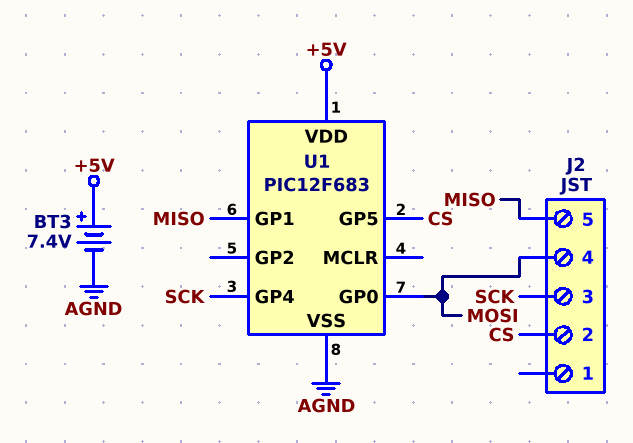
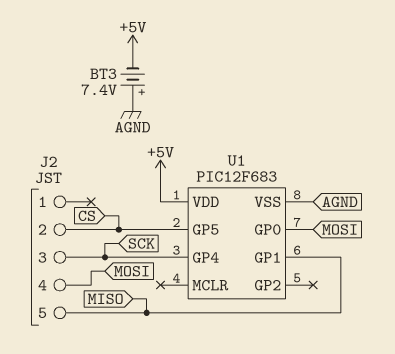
BT3: 7.4V (plus +5V, minus AGND) -> 7.4V (plus AGND, minus +5V)

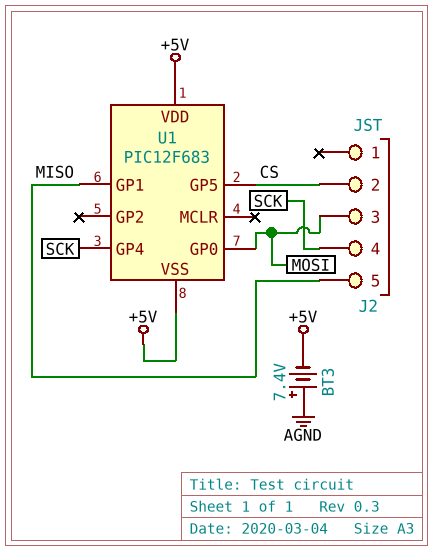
J2 pin 3: SCK -> MOSI
J2 pin 4: MOSI -> SCK
U1 pin VSS: AGND -> +5V

